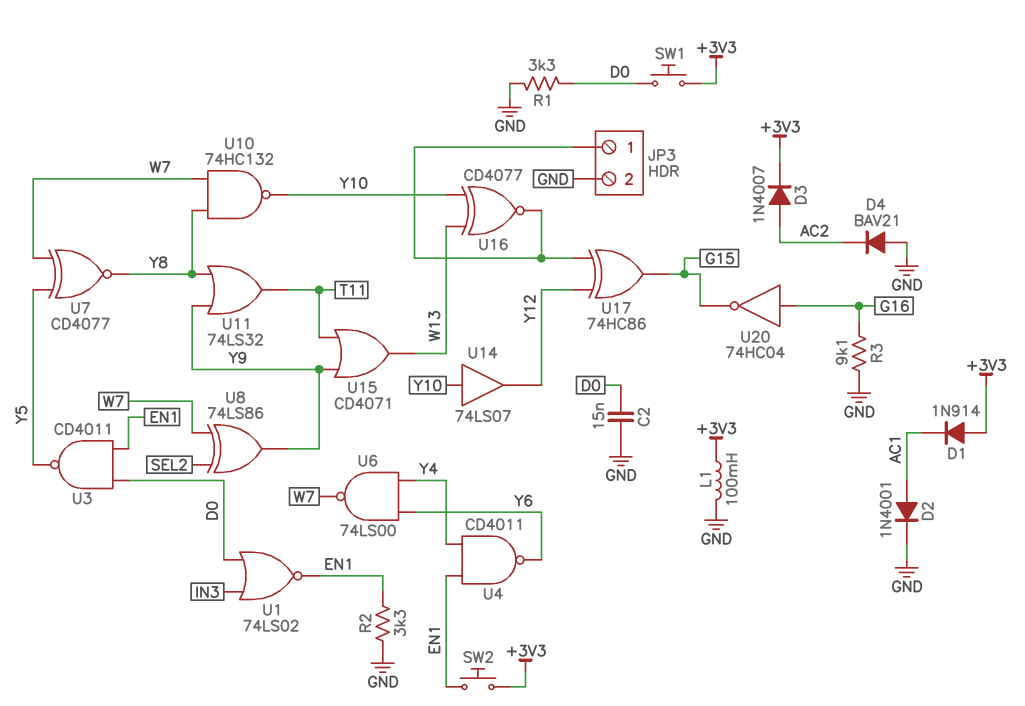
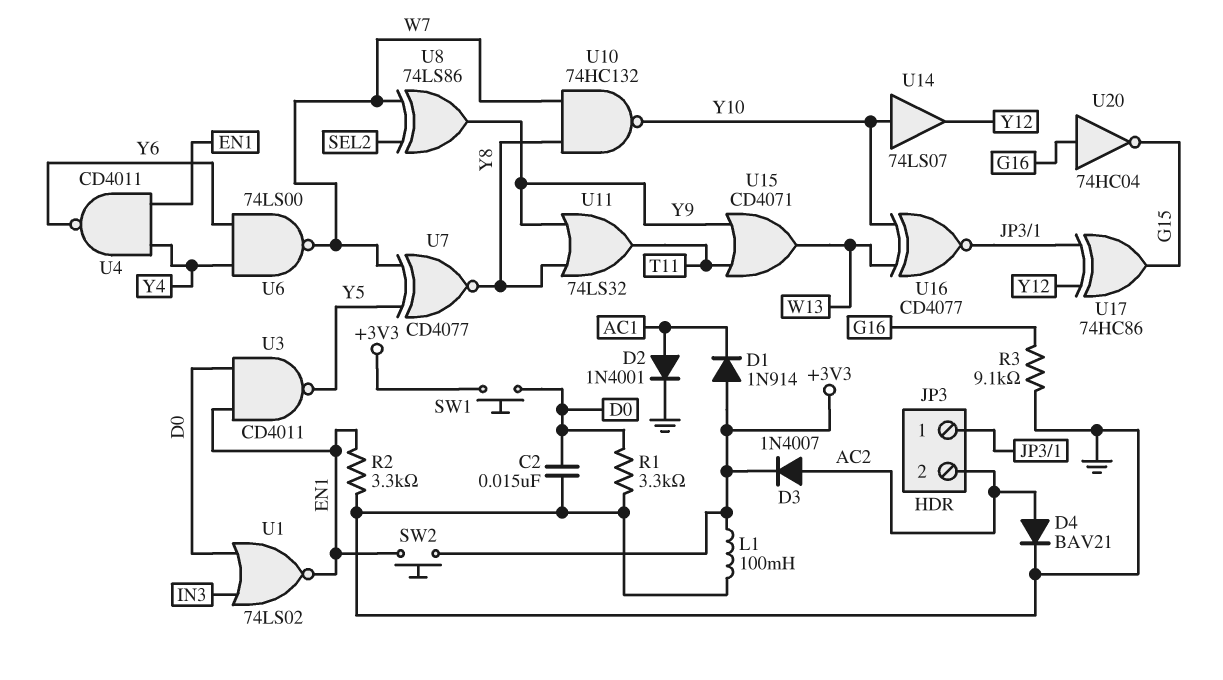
D4: diode BAV21 (A GND, K AC2) -> diode BAV21 (A AC2, K GND)
JP3 pin 2: GND -> AC2

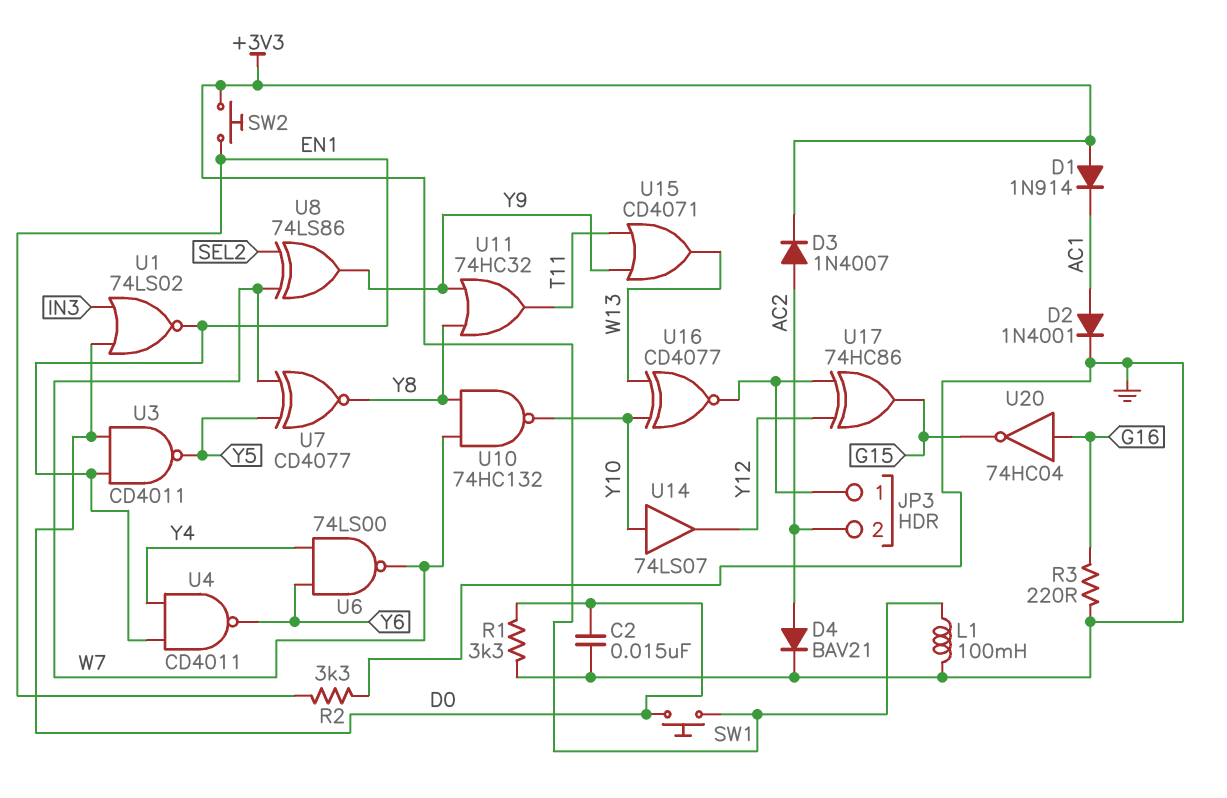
R3: 9.1k (G16, GND) -> 220 (G16, GND)
U11: OR 74LS32 (in Y8, in Y9, out T11) -> OR 74HC32 (in Y8, in Y9, out T11)

